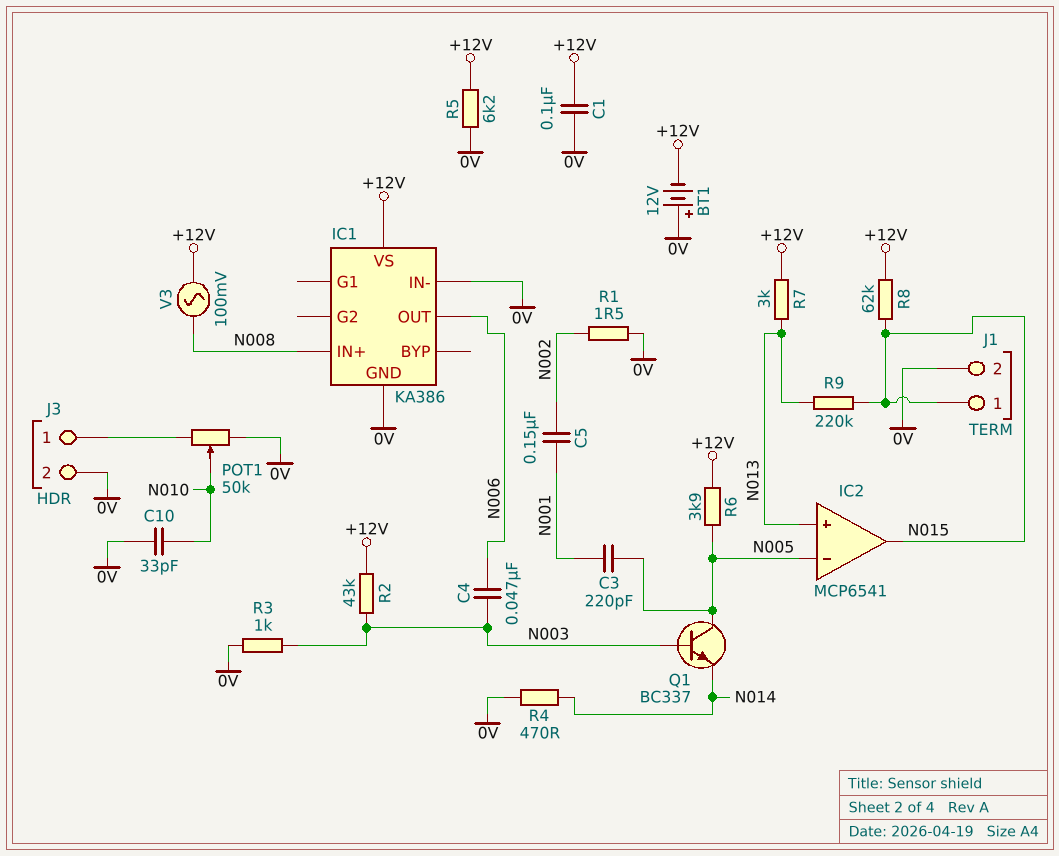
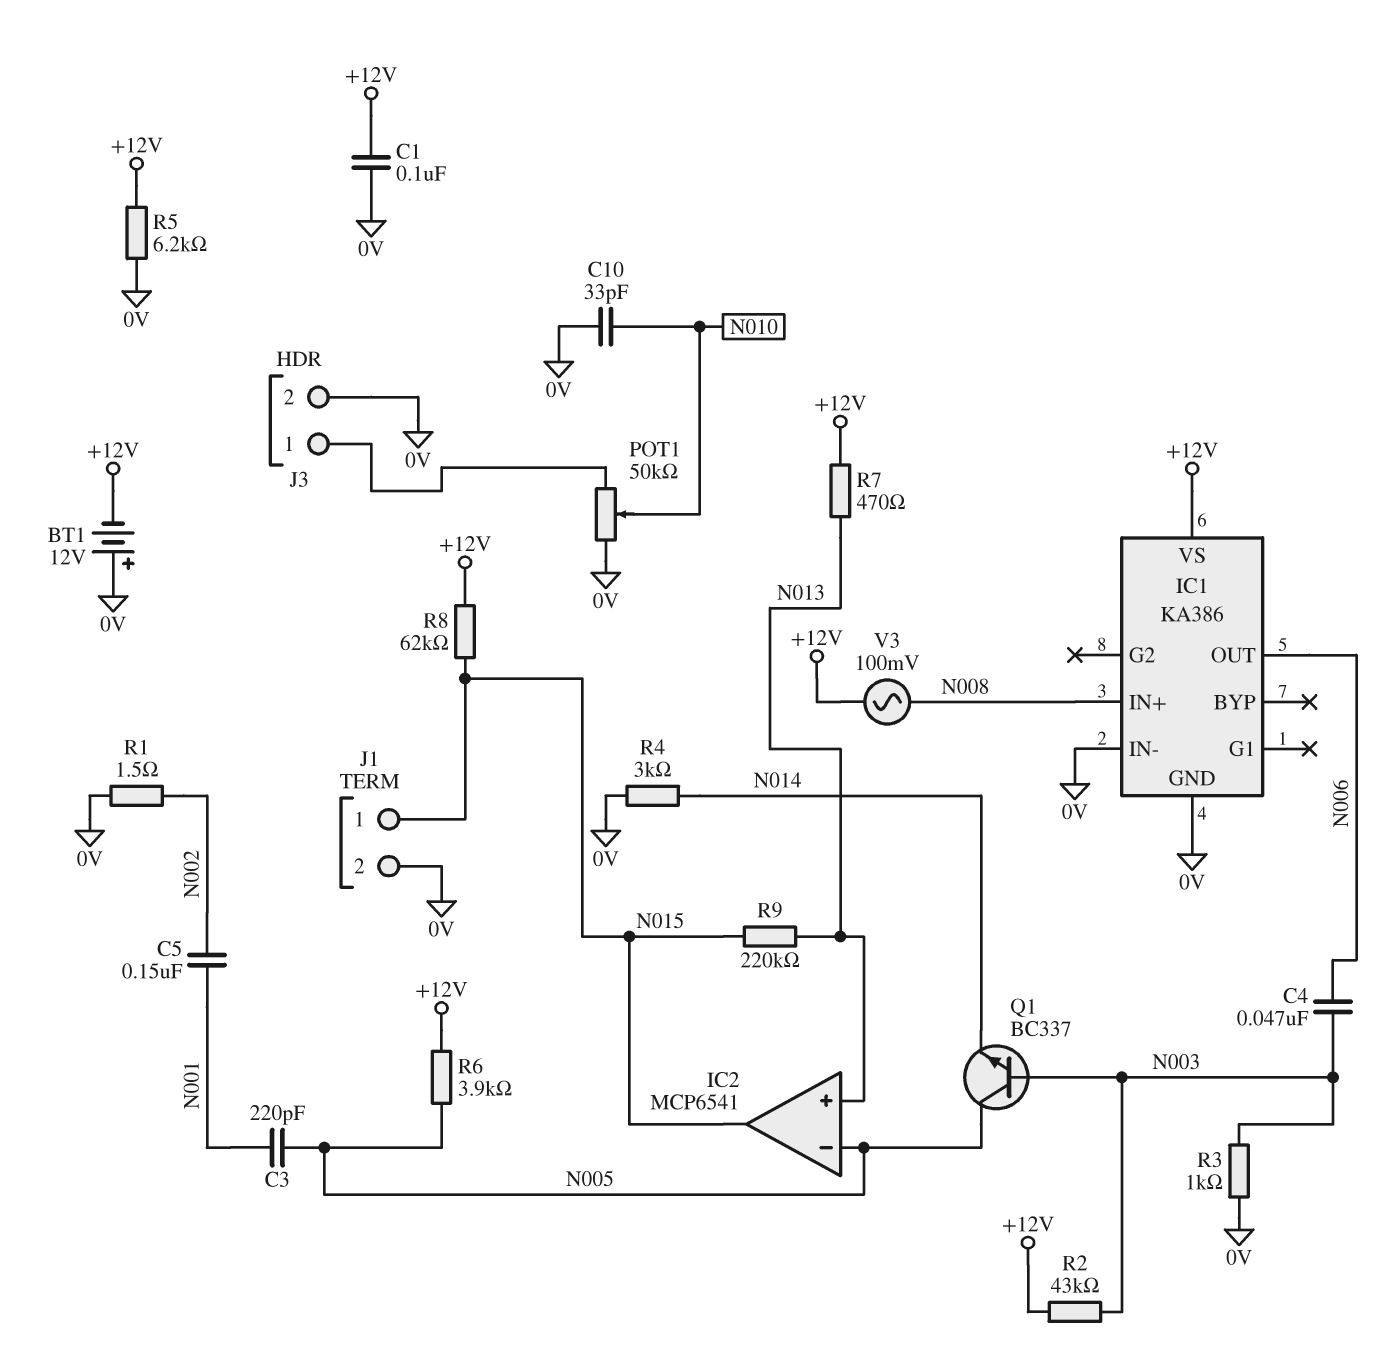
R4: 470 (0V, N014) -> 3k (0V, N014)
R7: 3k (+12V, N013) -> 470 (+12V, N013)

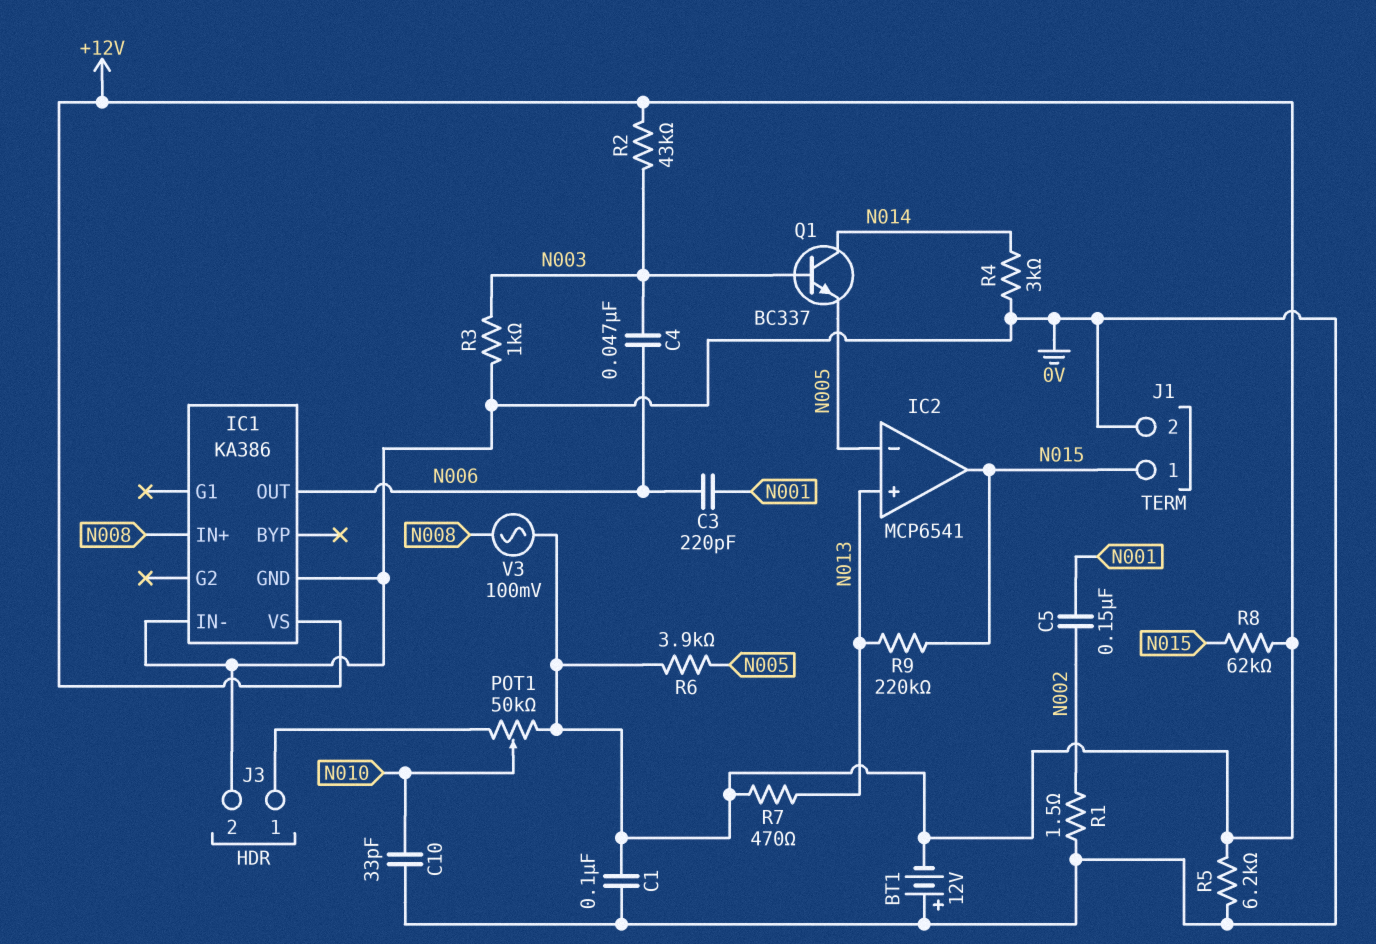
C3: 220pF (N001, N005) -> 220pF (N001, N006)
POT1: 50k (0V, J3/1, wiper N010) -> 50k (+12V, J3/1, wiper N010)
Q1: NPN BC337 (B N003, C N005, E N014) -> NPN BC337 (B N003, C N014, E N005)

